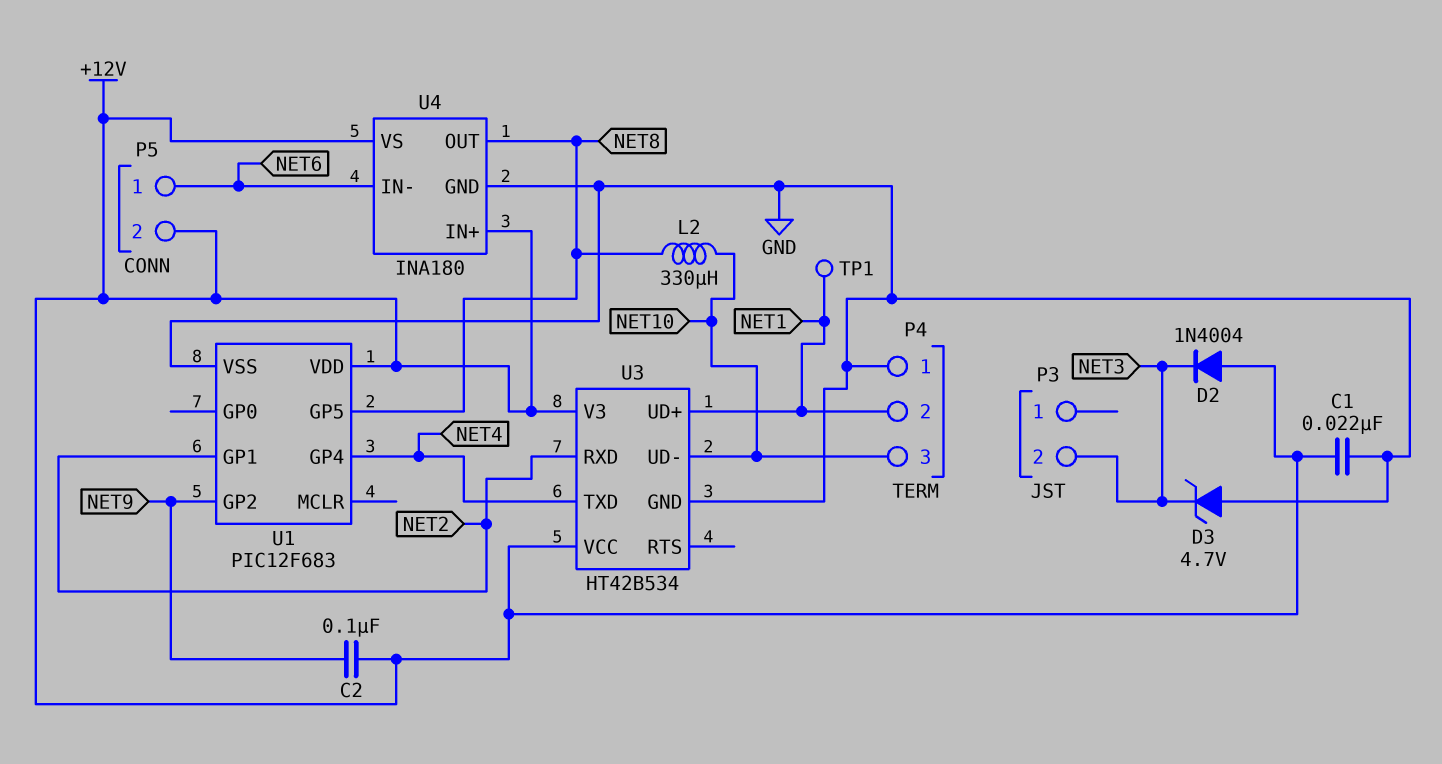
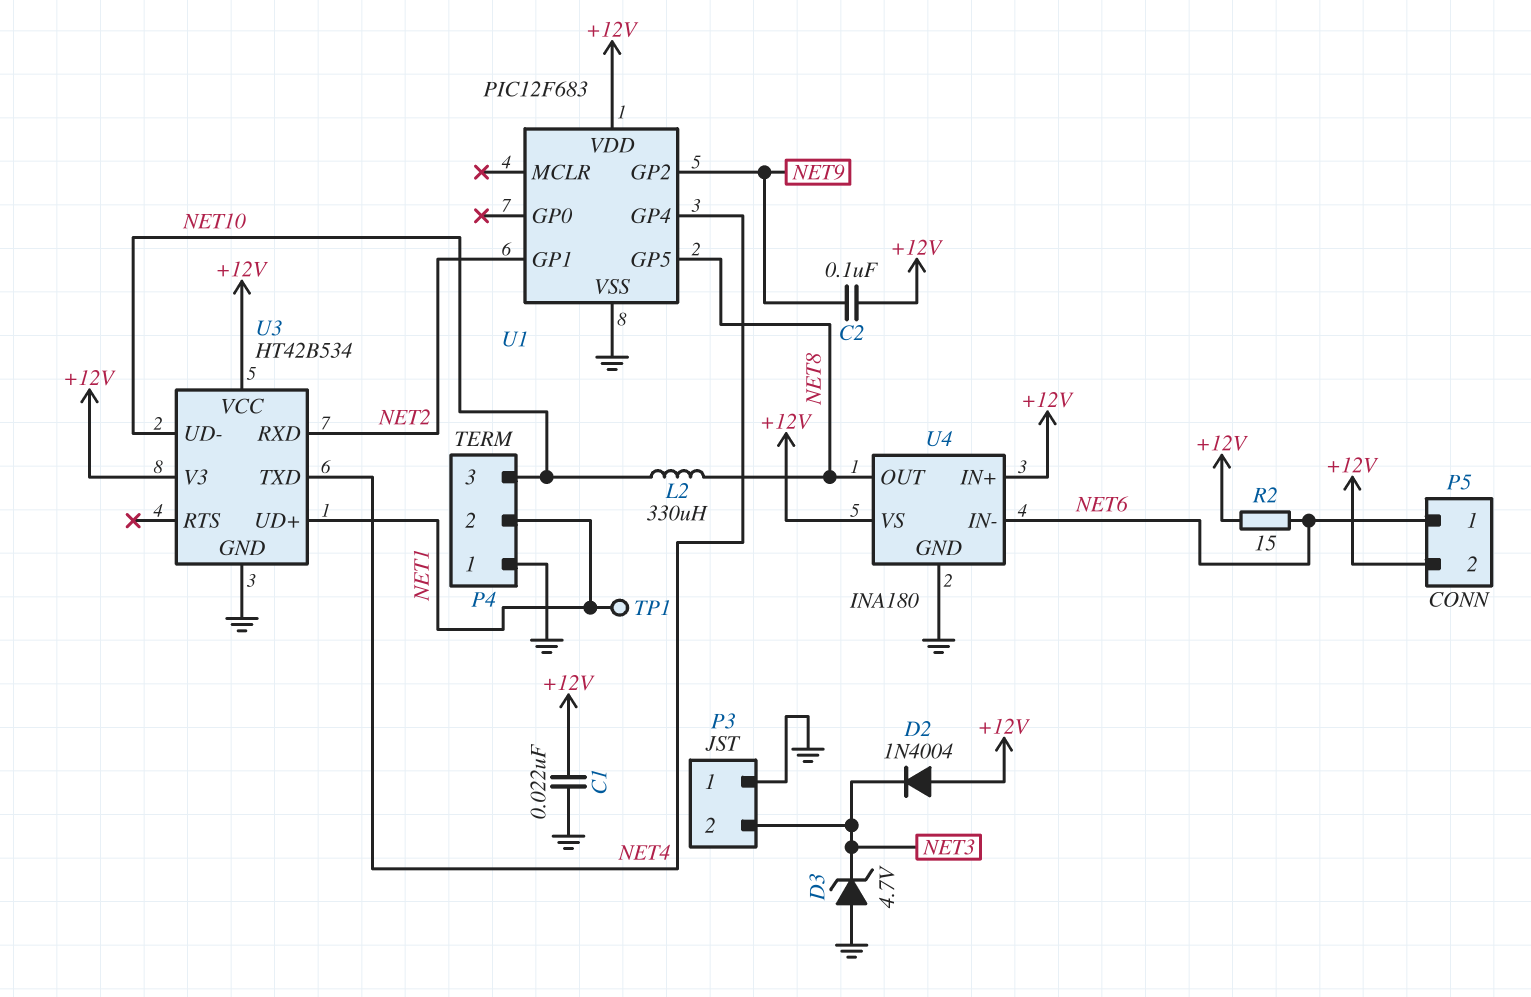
P3 pin 1: none -> GND
R2: none -> 15 (+12V, NET6)

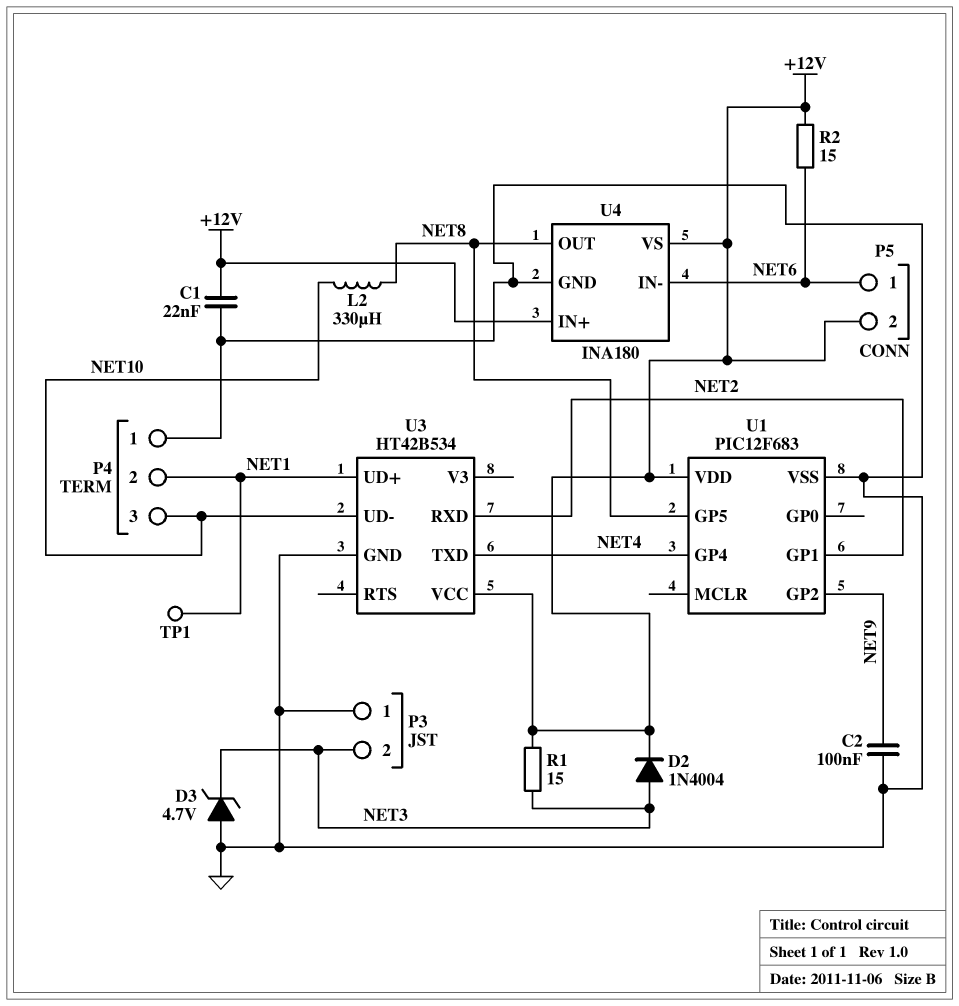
C2: 100nF (+12V, NET9) -> 100nF (GND, NET9)
D2: diode 1N4004 (A +12V, K NET3) -> diode 1N4004 (A NET3, K +12V)
R1: none -> 15 (+12V, NET3)
U3 pin V3: +12V -> none

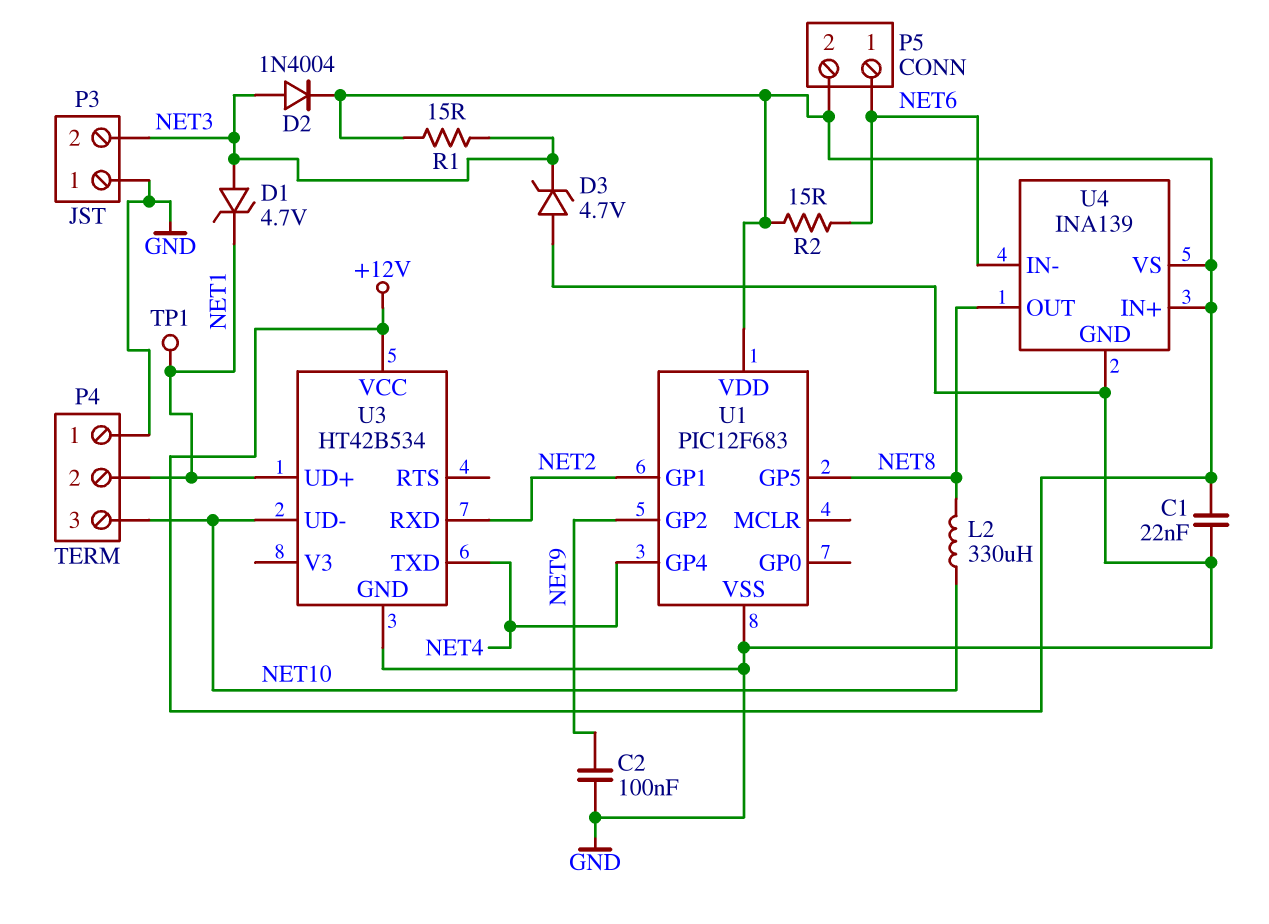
D1: none -> zener 4.7V (A NET3, K NET1)
U4: INA180 -> INA139

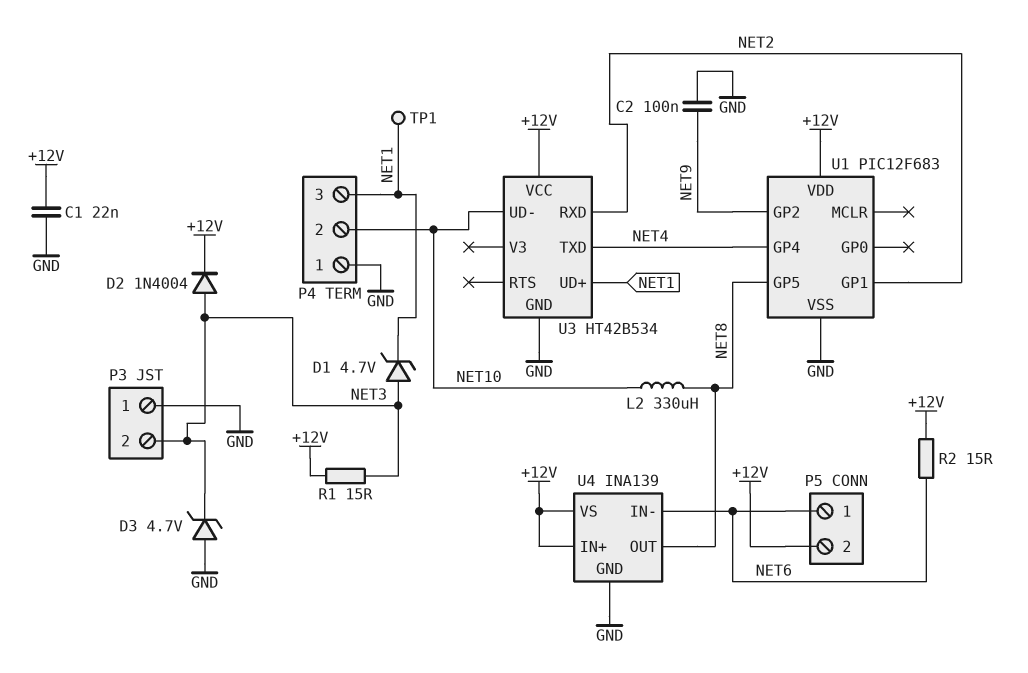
P4 pin 2: NET1 -> NET10
P4 pin 3: NET10 -> NET1

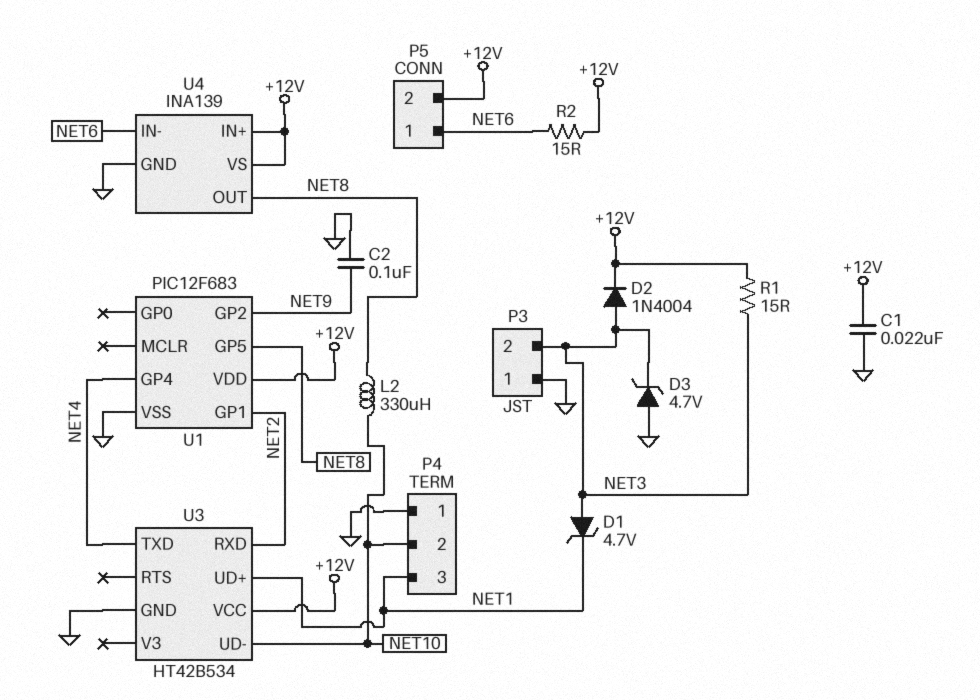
TP1: test point (NET1) -> none

